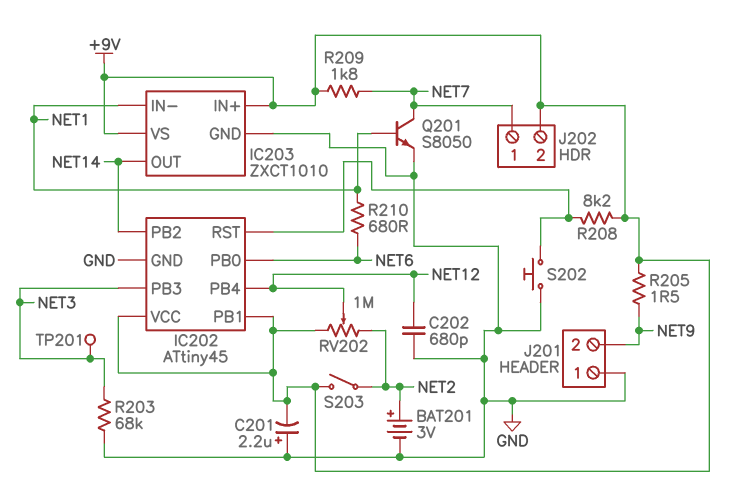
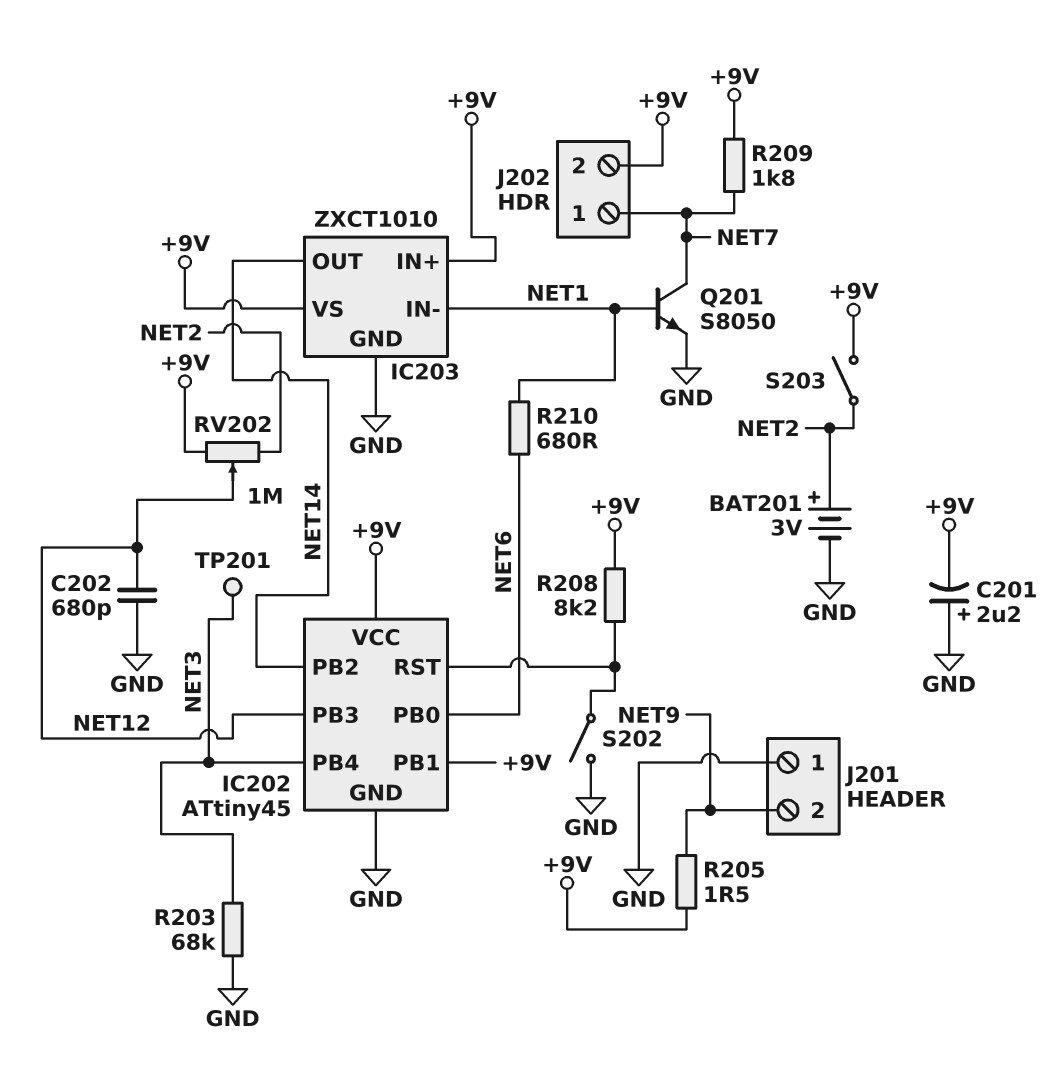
IC202 pin PB3: NET3 -> NET12
IC202 pin PB4: NET12 -> NET3
S202: button (GND, IC202/RST) -> switch (GND, IC202/RST)

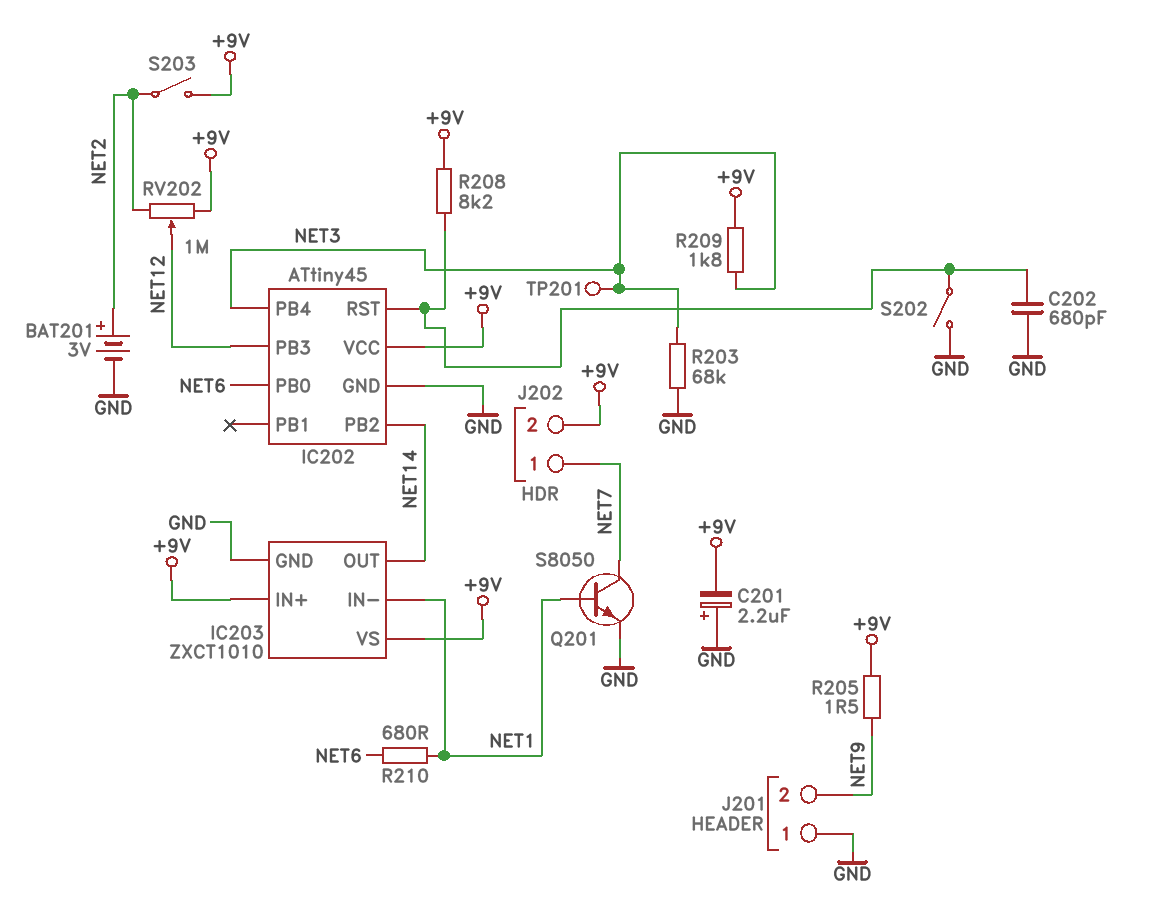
C202: 680pF (GND, NET12) -> 680pF (GND, IC202/RST)
IC202 pin PB1: +9V -> none
R209: 1.8k (+9V, NET7) -> 1.8k (+9V, NET3)

